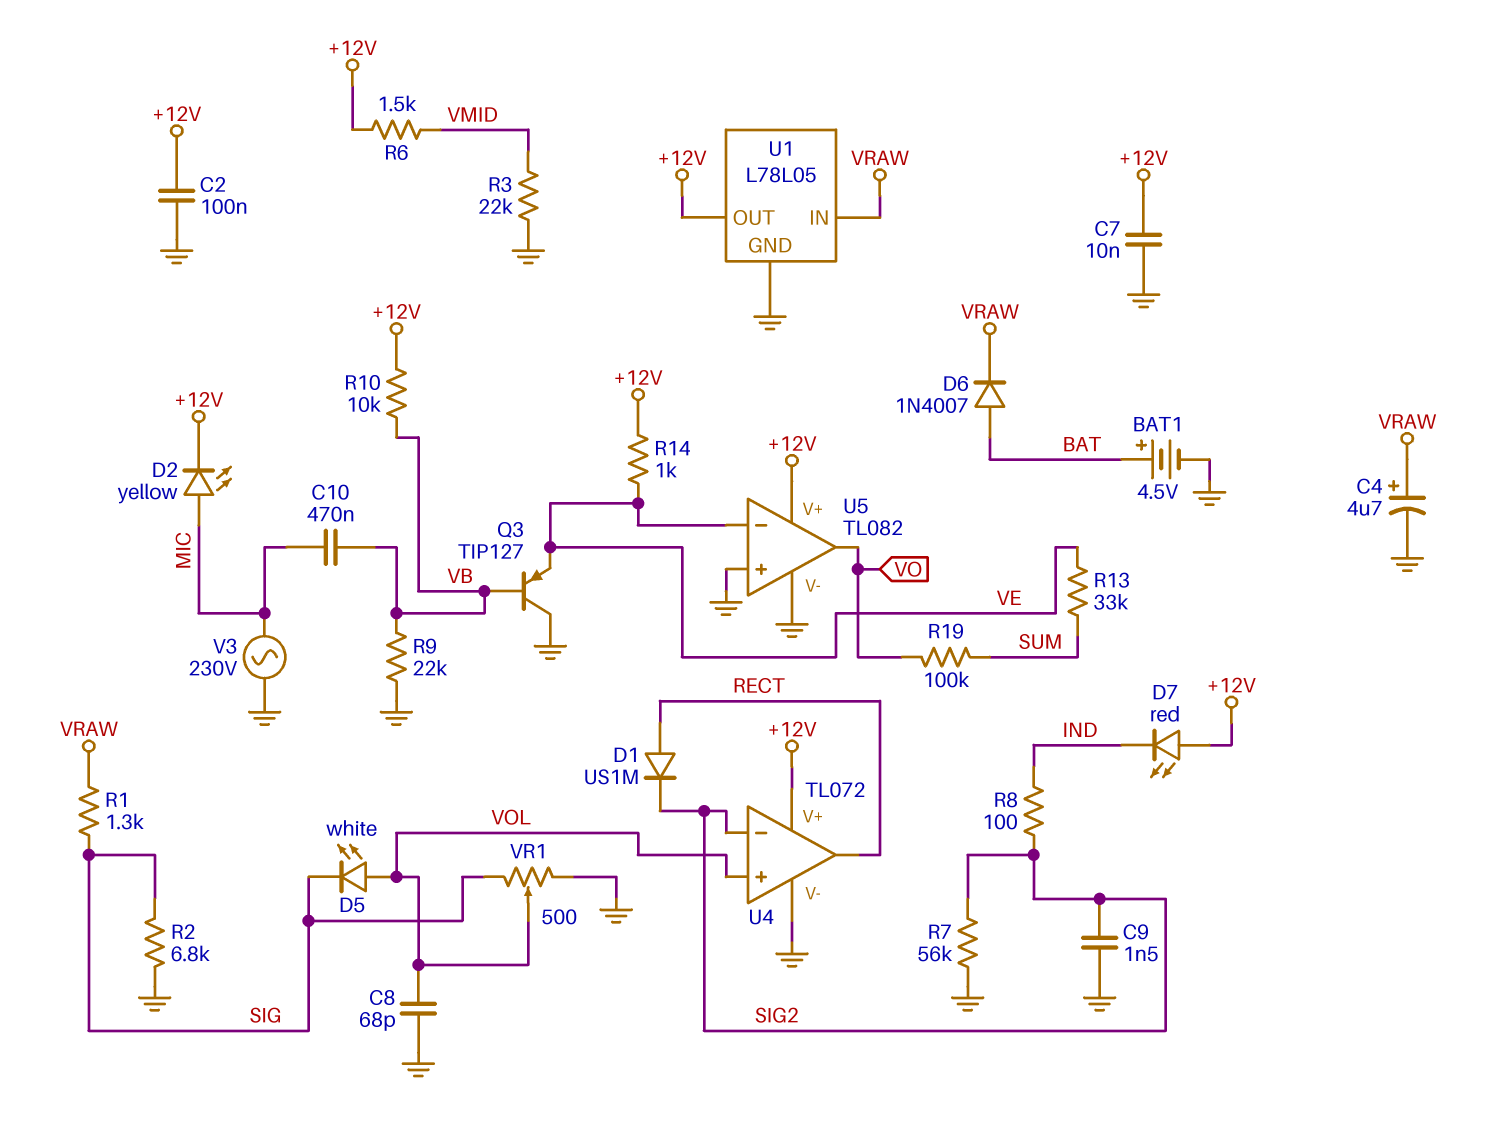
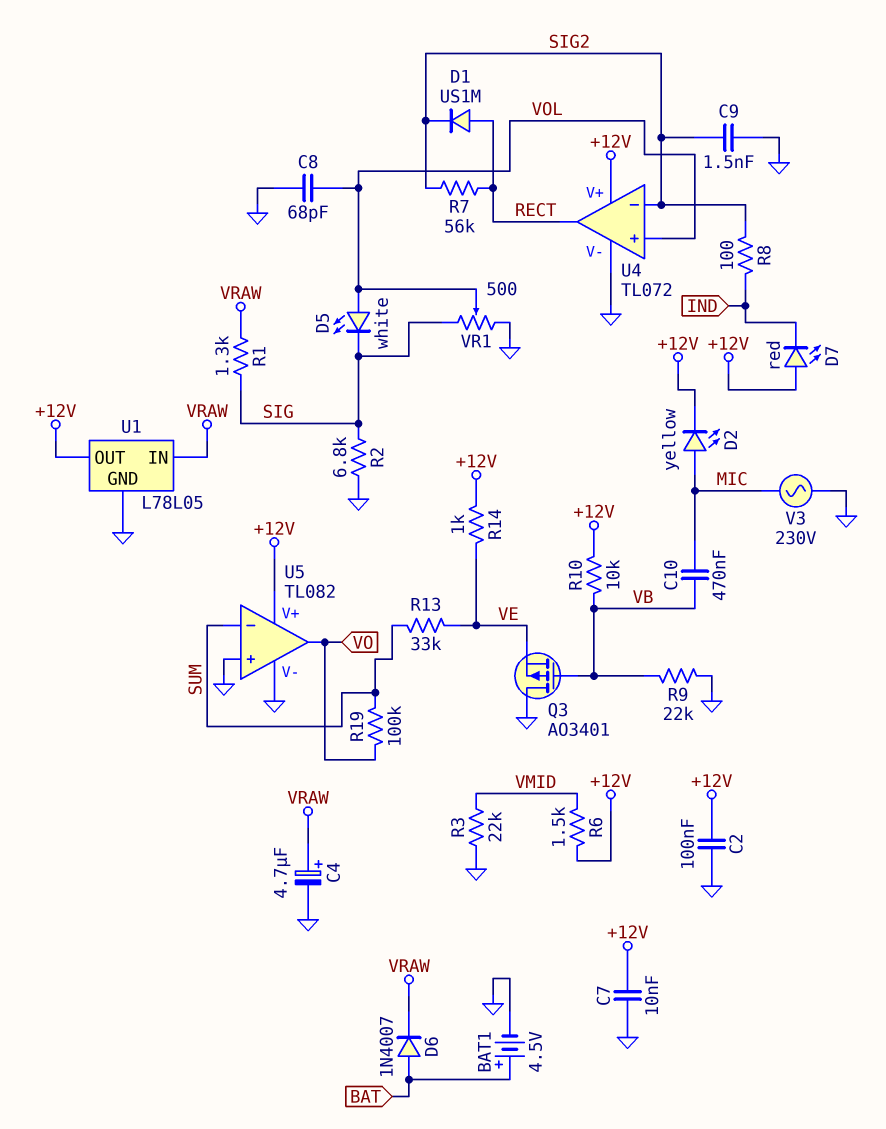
Q3: PNP TIP127 (B VB, C GND, E VE) -> PMOS AO3401 (G VB, D GND, S VE)
R7: 56k (GND, SIG2) -> 56k (RECT, SIG2)
U5 pin in-: VE -> SUM

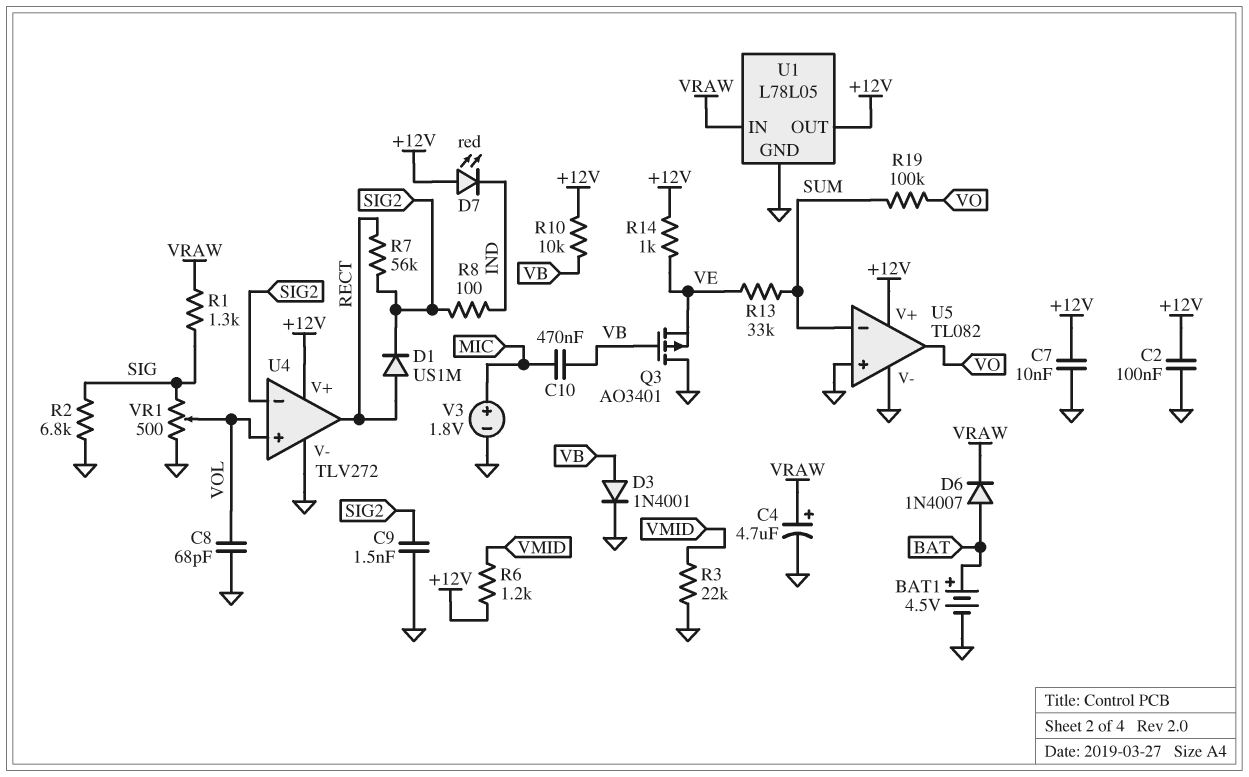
D2: LED yellow (A MIC, K +12V) -> none
D3: none -> diode 1N4001 (A VB, K GND)
D5: LED white (A VOL, K SIG) -> none
R6: 1.5k (+12V, VMID) -> 1.2k (+12V, VMID)
R9: 22k (GND, VB) -> none
U4: TL072 -> TLV272
V3: AC 230V (GND, MIC) -> 1.8V (plus MIC, minus GND)

